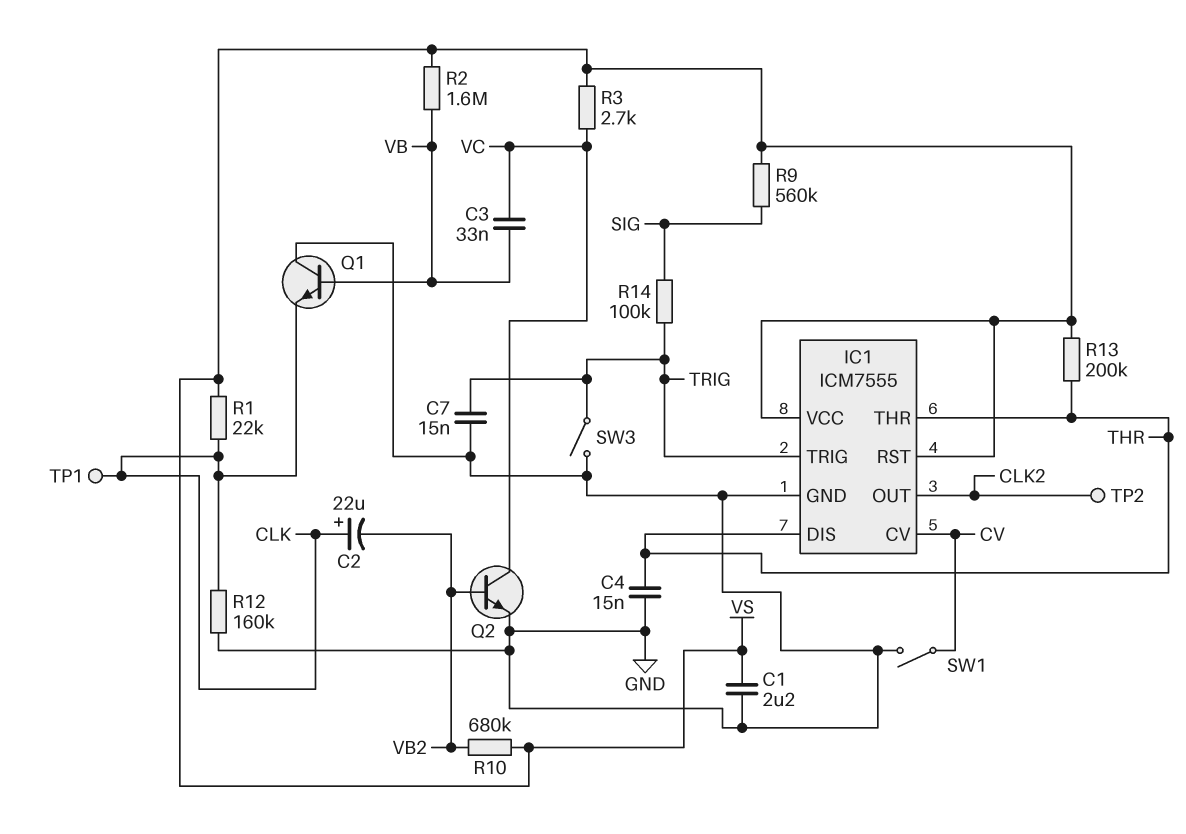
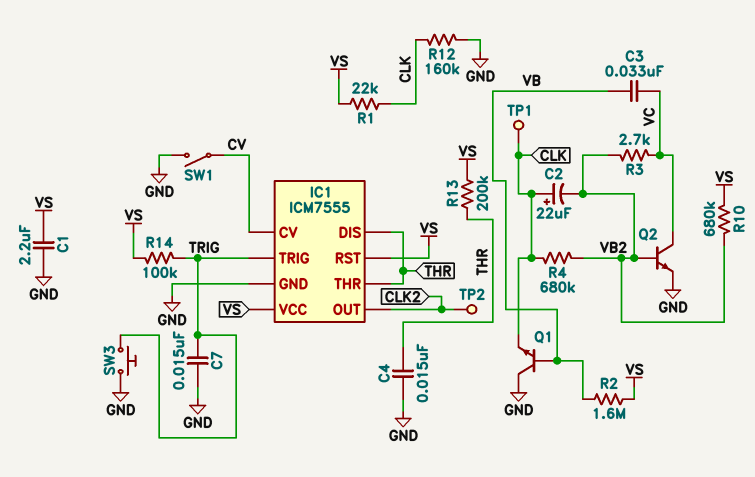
R3: 2.7k (VC, VS) -> 2.7k (VB2, VC)
R4: none -> 680k (CLK, VB2)
R9: 560k (SIG, VS) -> none
R14: 100k (SIG, TRIG) -> 100k (TRIG, VS)
SW3: switch (GND, TRIG) -> button (GND, TRIG)

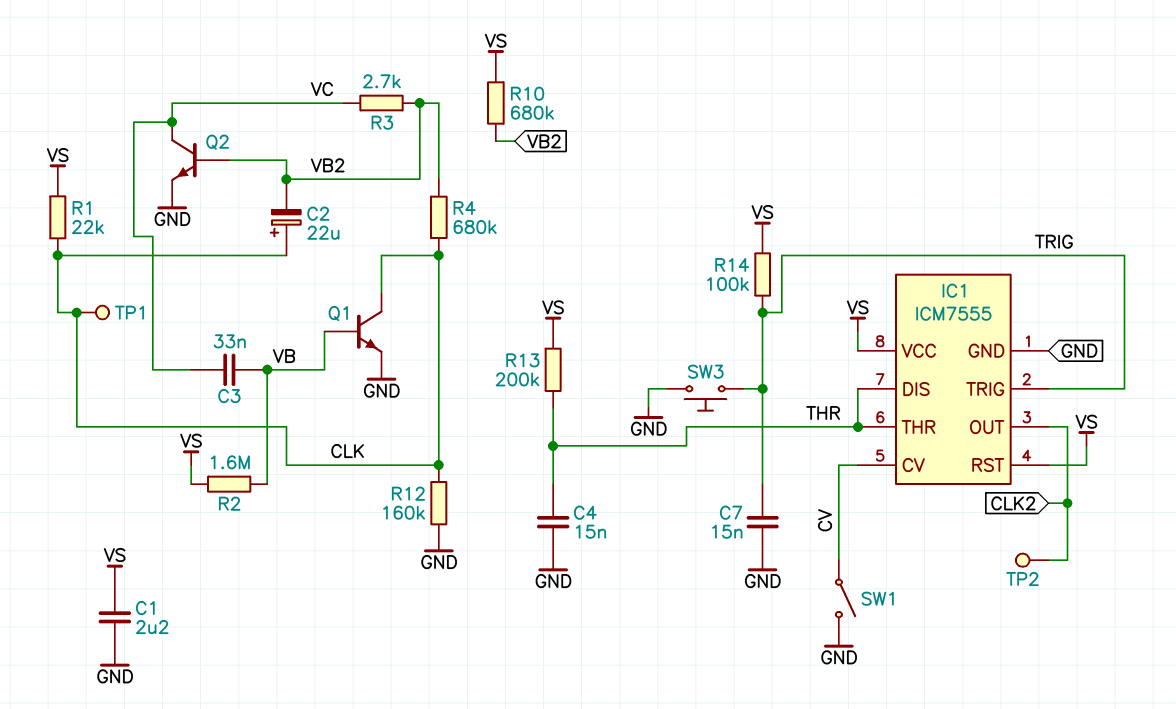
Q1: NPN (B VB, C GND, E CLK) -> NPN (B VB, C CLK, E GND)

